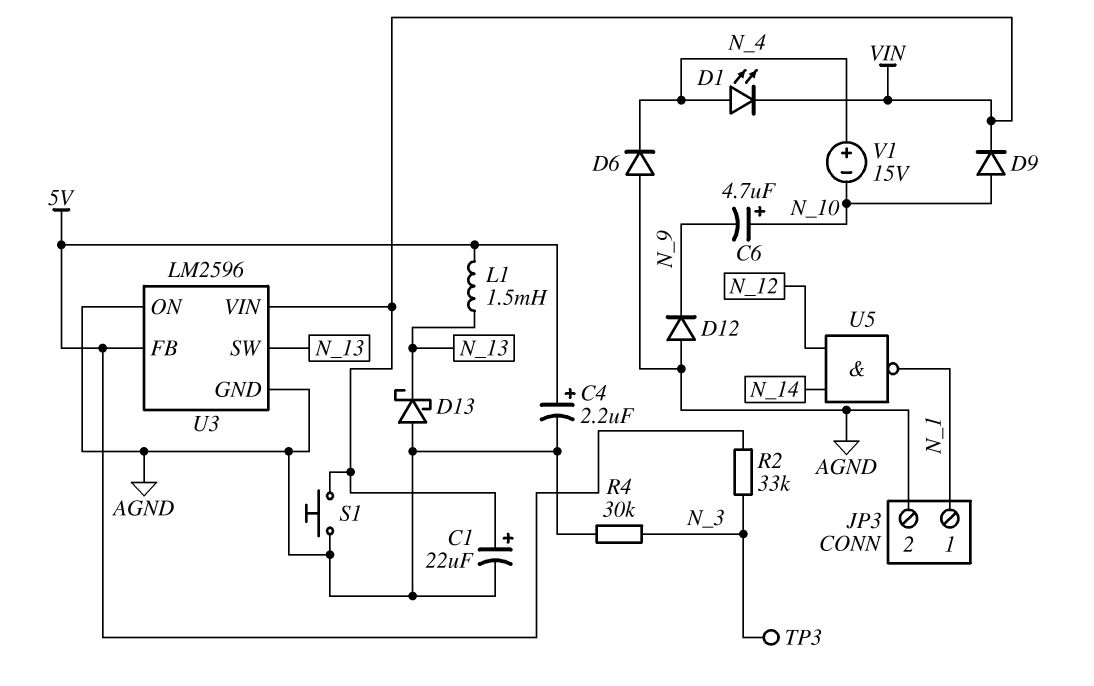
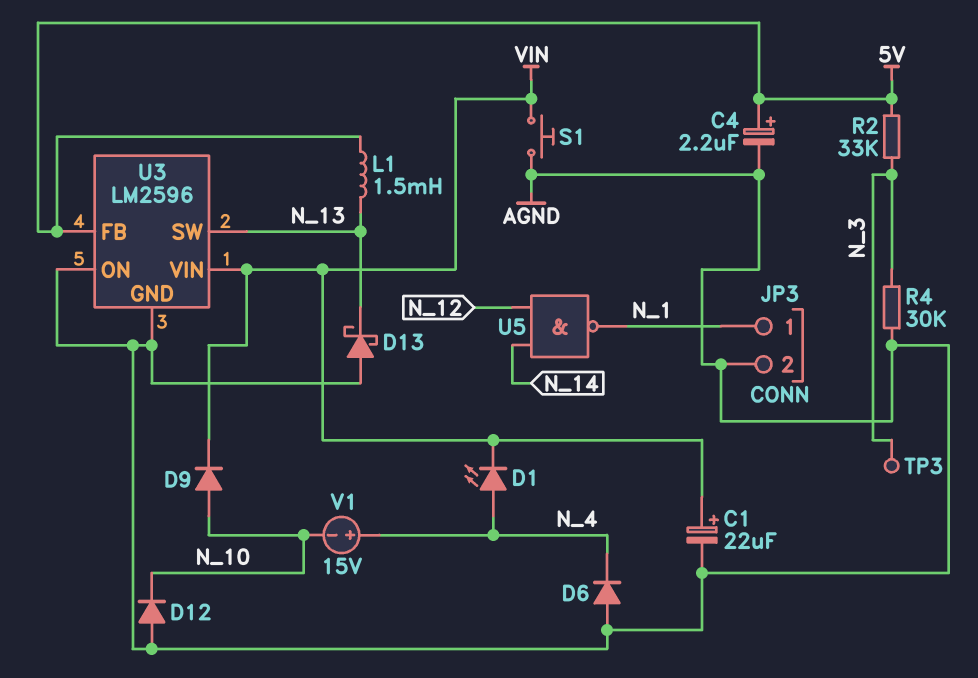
C6: 4.7uF (plus N_10, minus N_9) -> none
D12: diode (A AGND, K N_9) -> diode (A AGND, K N_10)

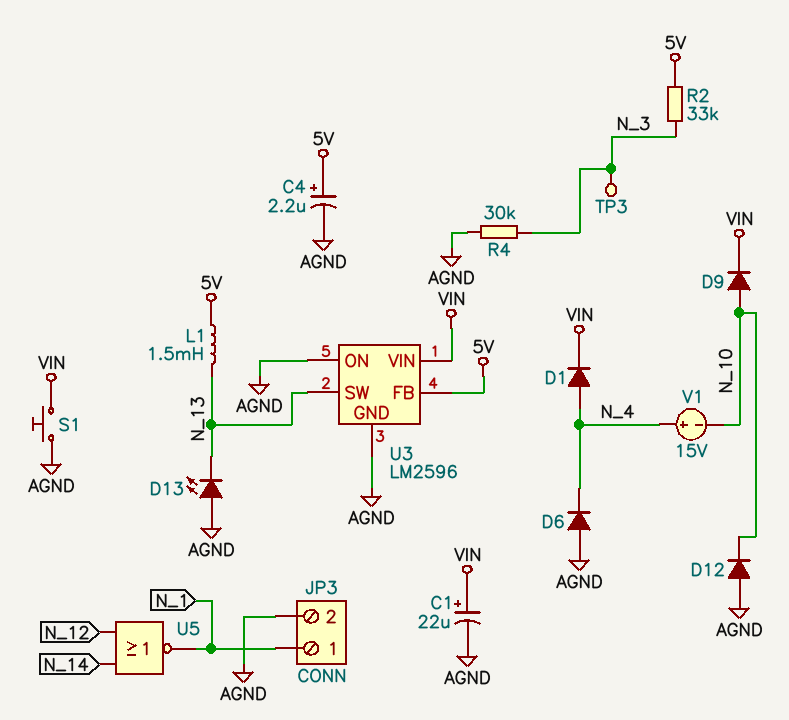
D1: LED (A N_4, K VIN) -> diode (A N_4, K VIN)
D13: schottky (A AGND, K N_13) -> LED (A AGND, K N_13)
U5: NAND (in N_12, in N_14, out N_1) -> NOR (in N_12, in N_14, out N_1)

